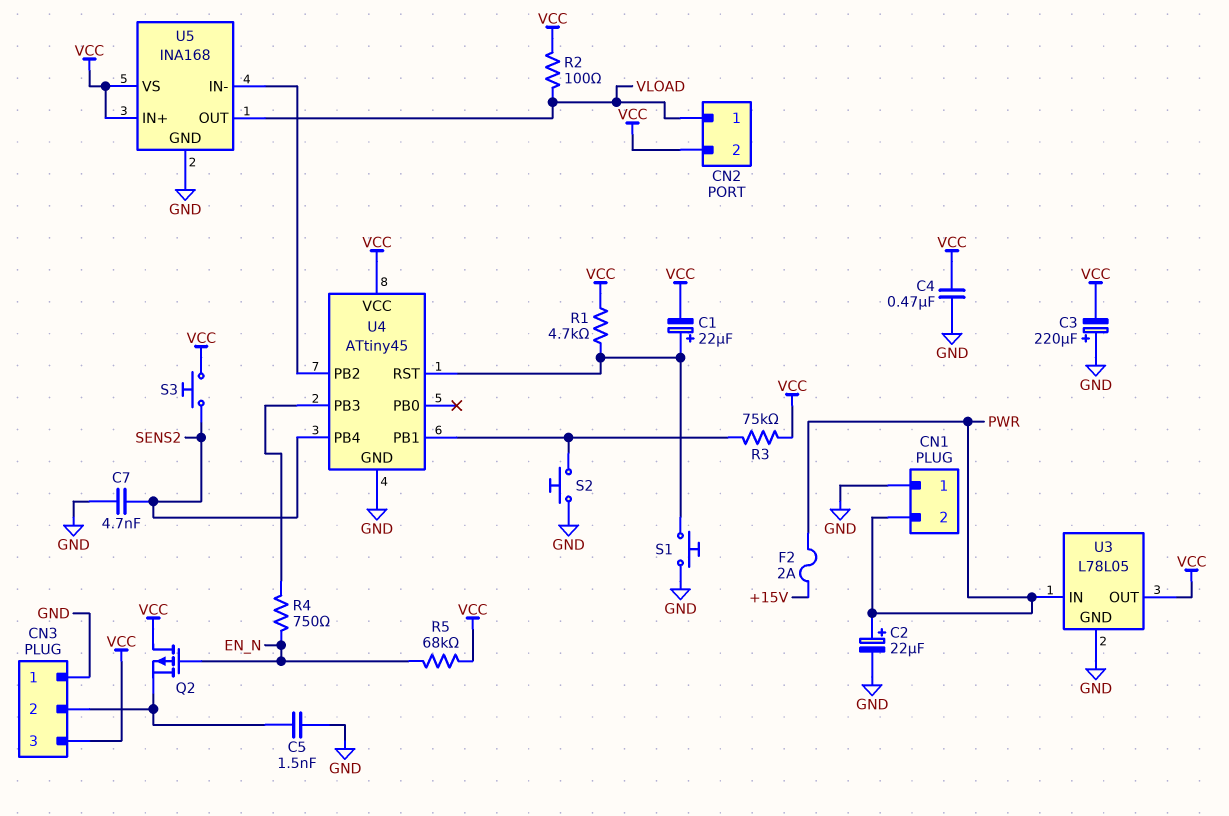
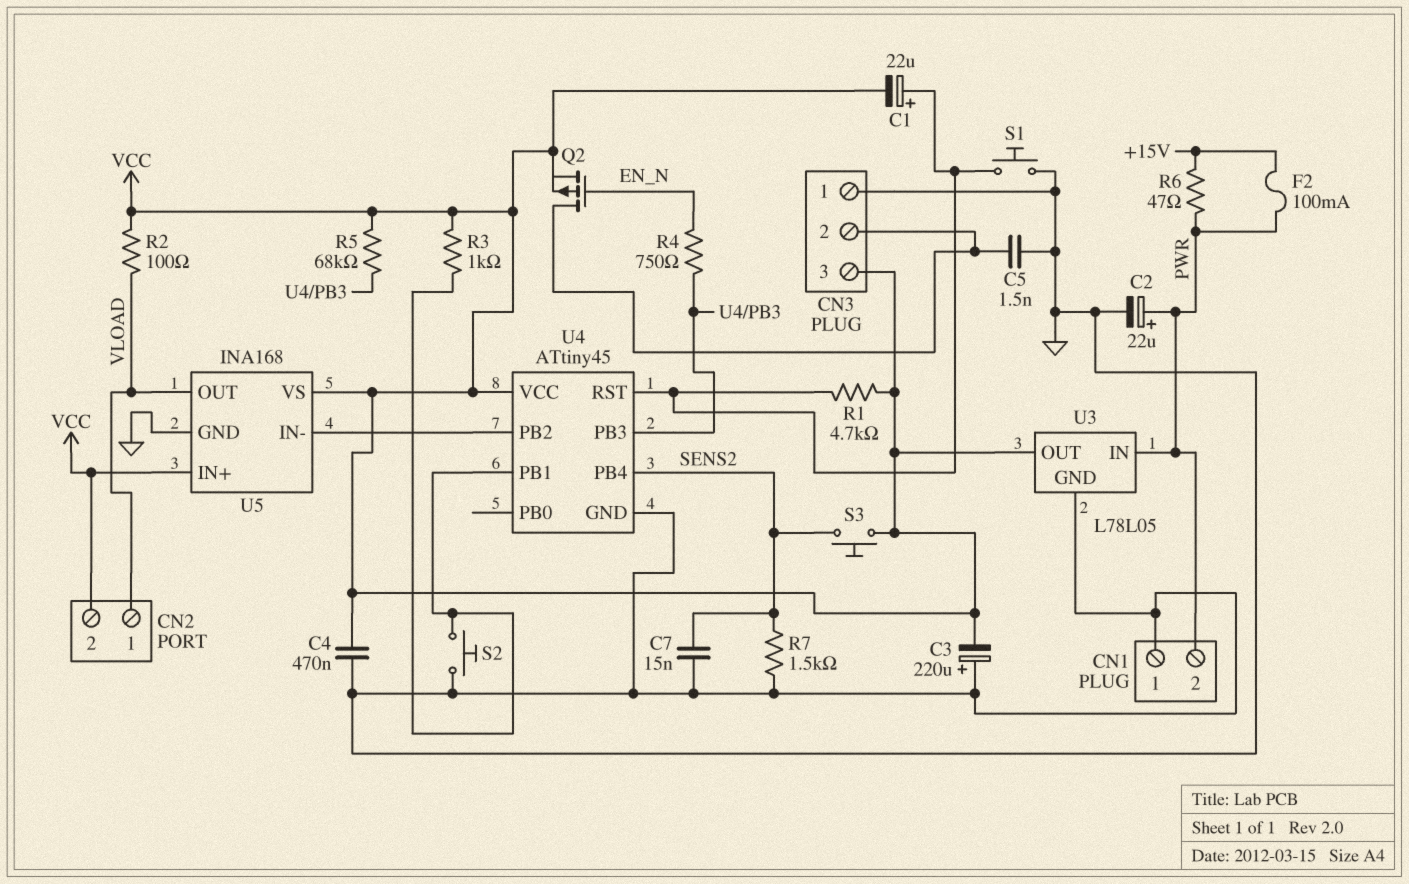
C7: 4.7nF (GND, SENS2) -> 15nF (GND, SENS2)
F2: 2A (+15V, PWR) -> 100mA (+15V, PWR)
Q2: PMOS (G EN_N, D VCC, S CN3/2) -> PMOS (G EN_N, D CN3/2, S VCC)
R3: 75k (U4/PB1, VCC) -> 1k (U4/PB1, VCC)
R5: 68k (EN_N, VCC) -> 68k (U4/PB3, VCC)
R6: none -> 47 (+15V, PWR)
R7: none -> 1.5k (GND, SENS2)

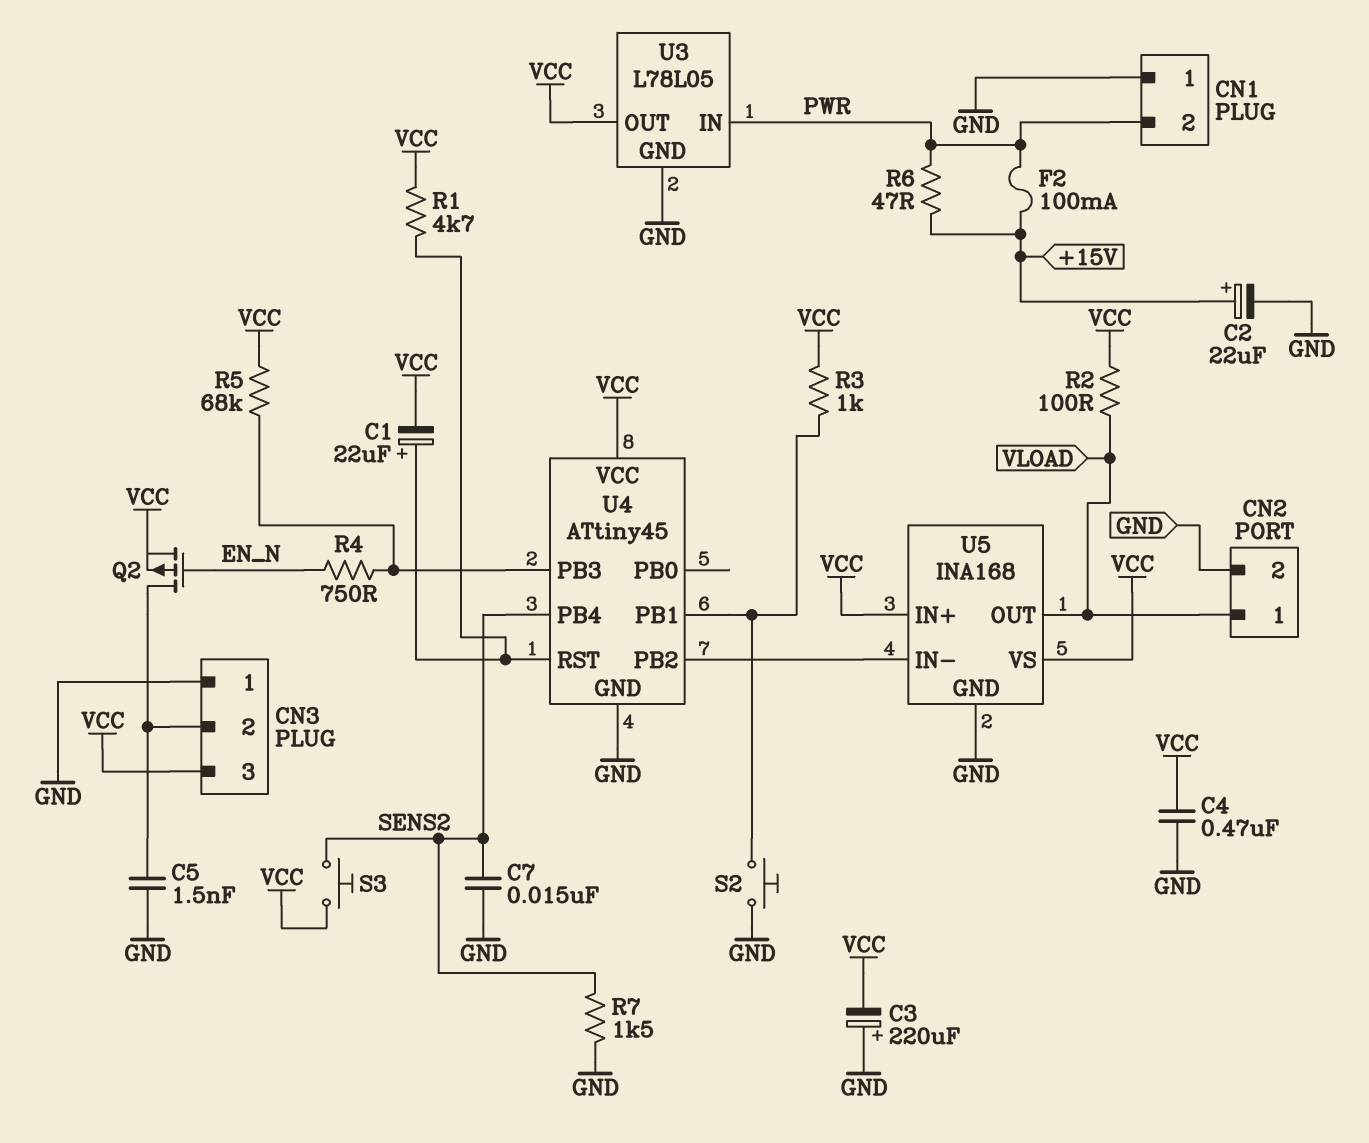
C2: 22uF (plus PWR, minus GND) -> 22uF (plus +15V, minus GND)
CN2 pin 2: VCC -> GND
S1: button (GND, U4/RST) -> none

